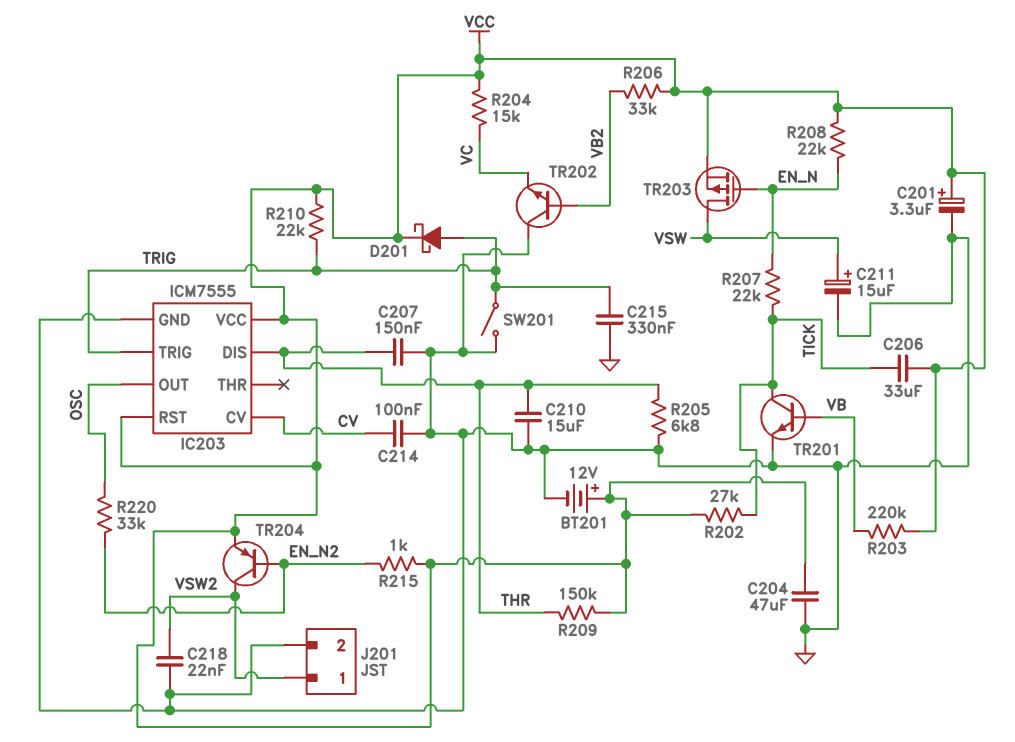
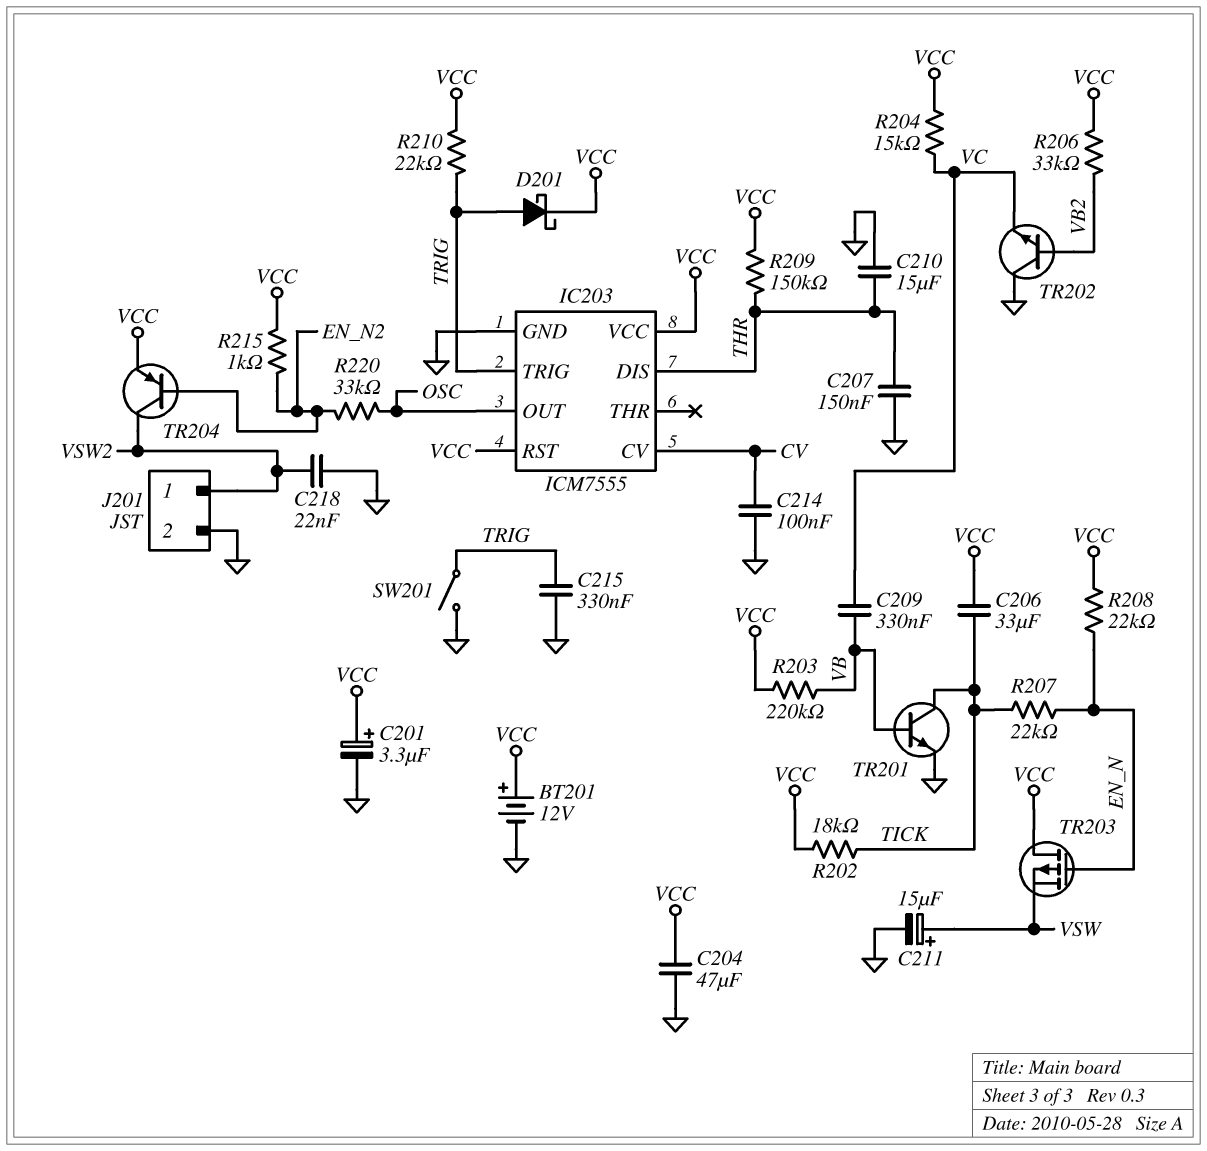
C209: none -> 330nF (VB, VC)
R202: 27k (TICK, VCC) -> 18k (TICK, VCC)
R205: 6.8k (GND, THR) -> none
TR203: PMOS (G EN_N, D VSW, S VCC) -> PMOS (G EN_N, D VCC, S VSW)

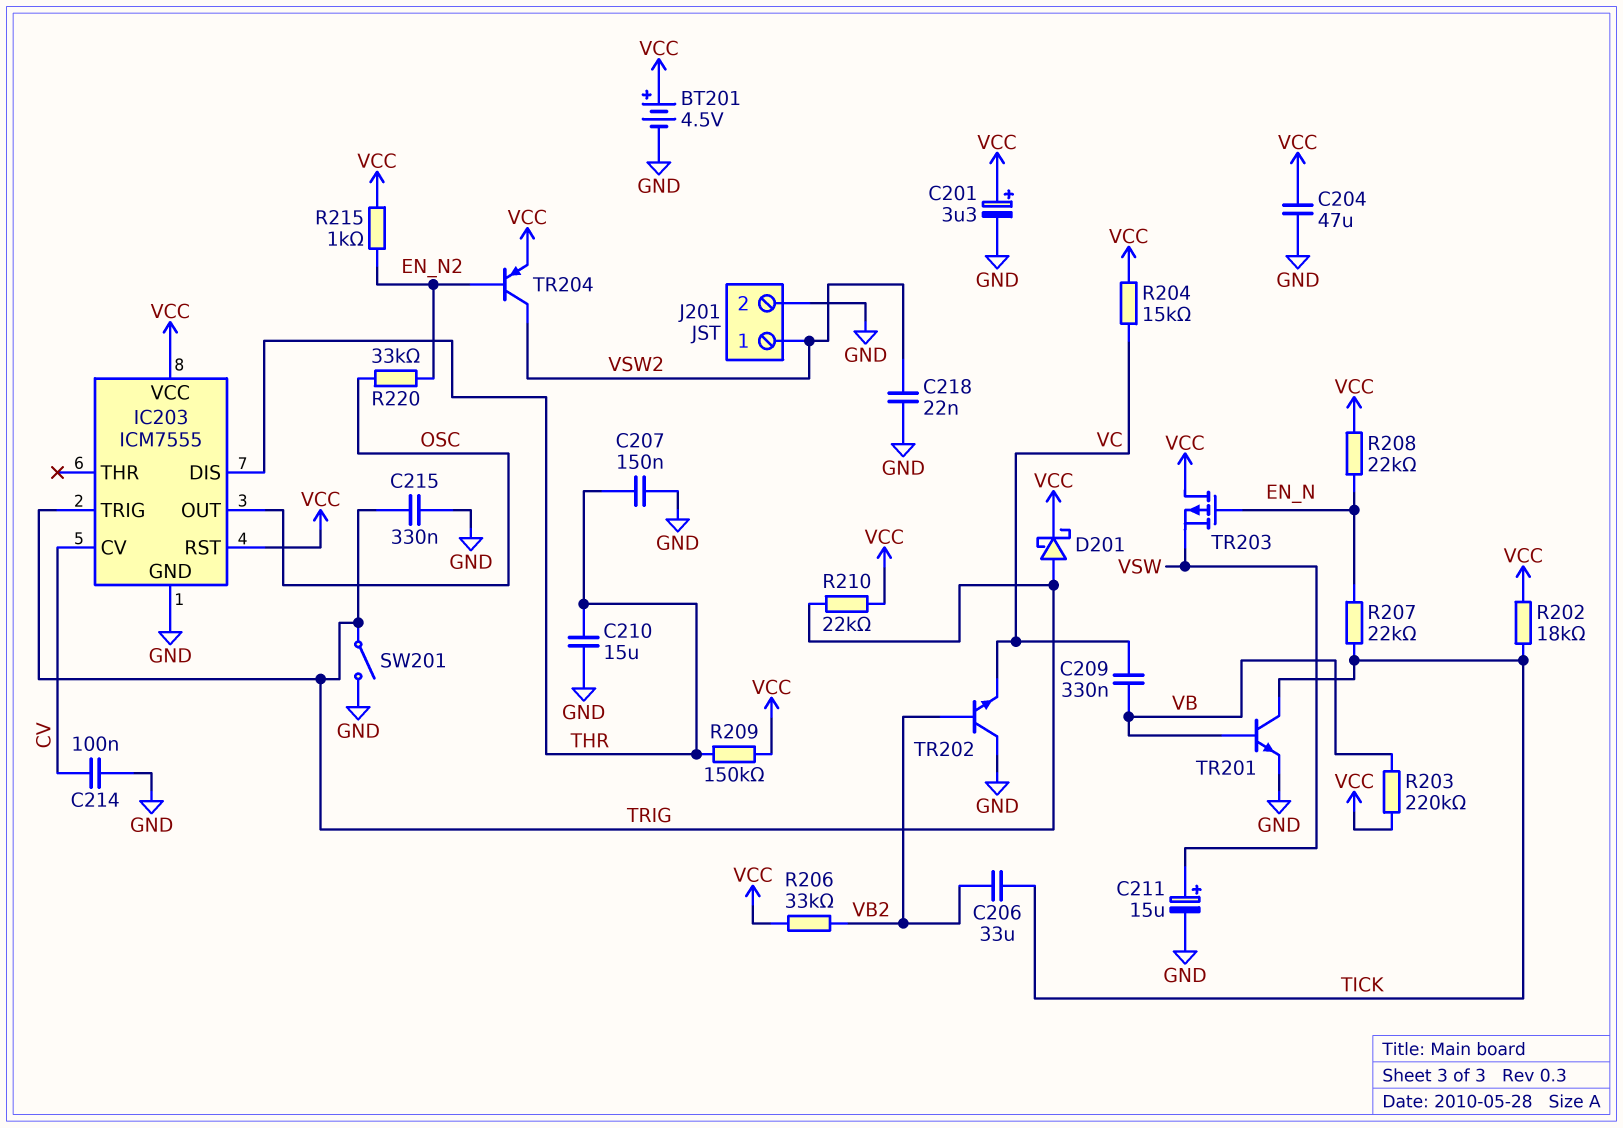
BT201: 12V (plus VCC, minus GND) -> 4.5V (plus VCC, minus GND)
C206: 33uF (TICK, VCC) -> 33uF (TICK, VB2)

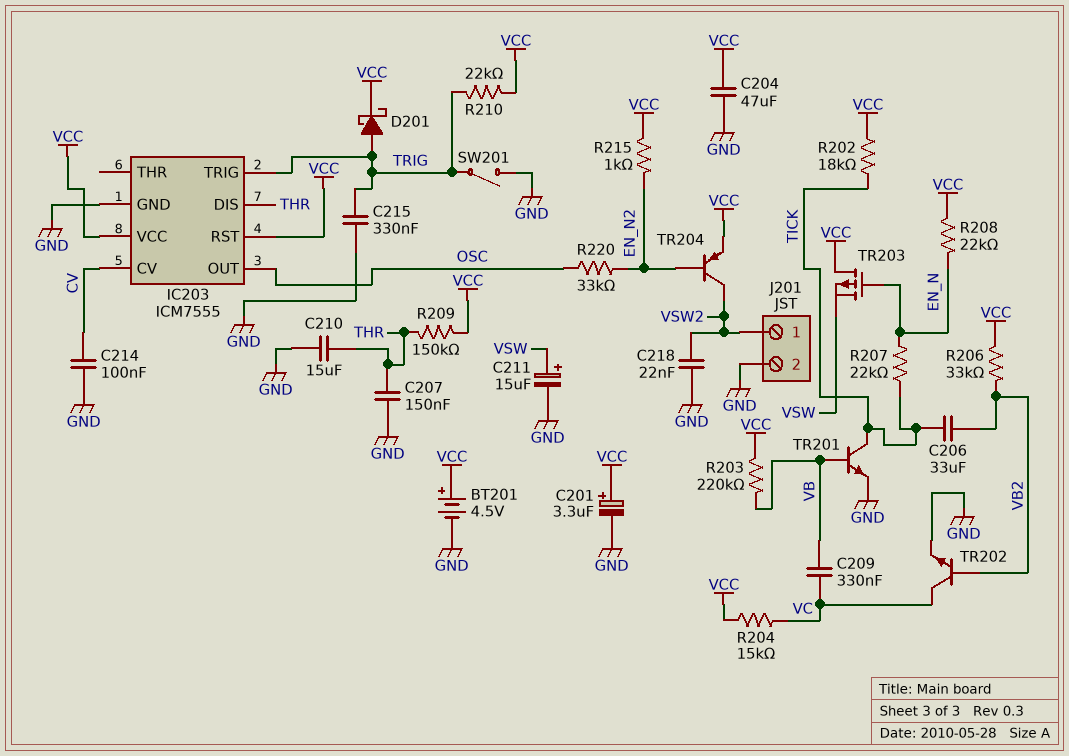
TR202: NPN (B VB2, C GND, E VC) -> NPN (B VB2, C VC, E GND)

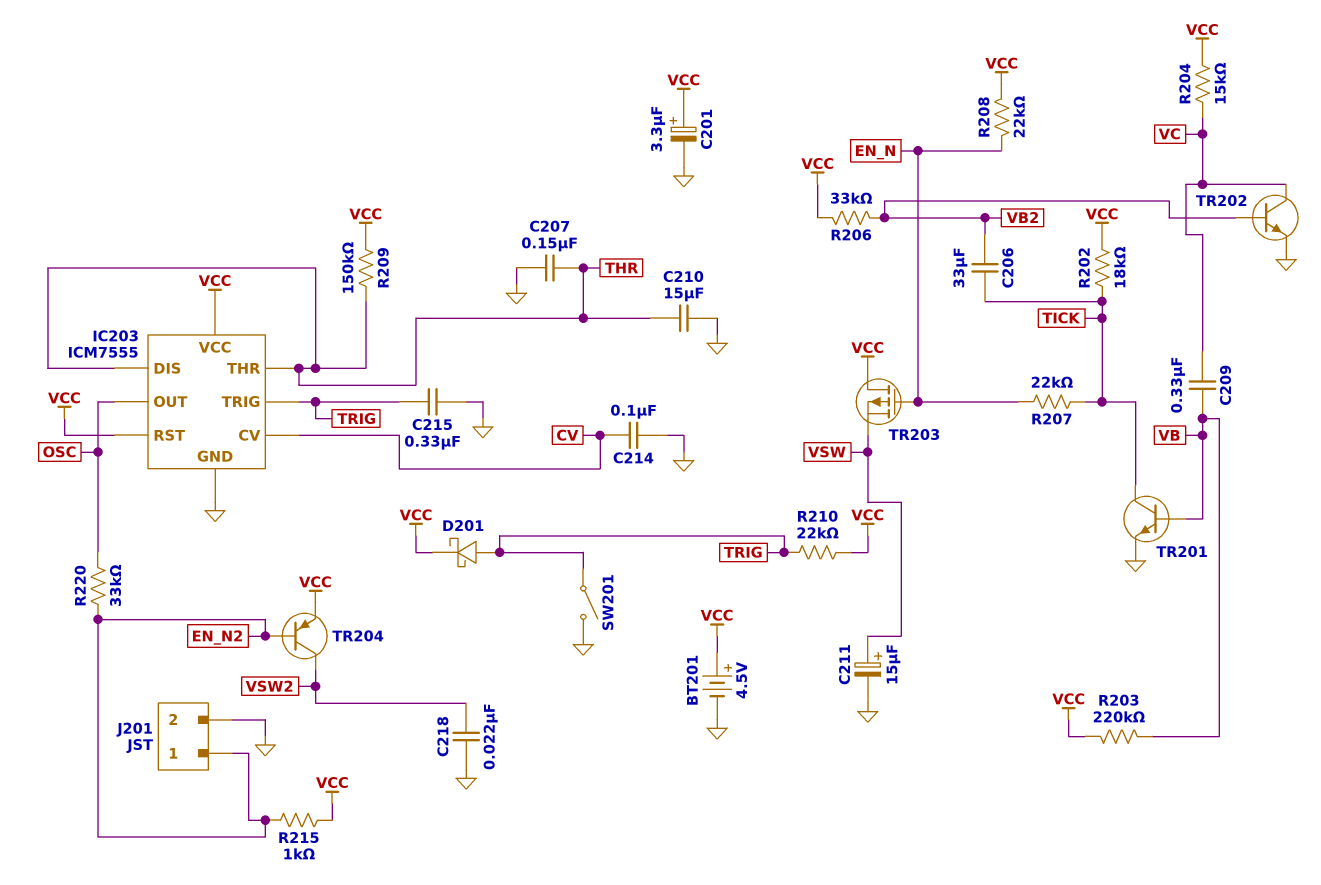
C204: 47uF (GND, VCC) -> none
IC203 pin THR: none -> THR
J201 pin 1: VSW2 -> EN_N2

